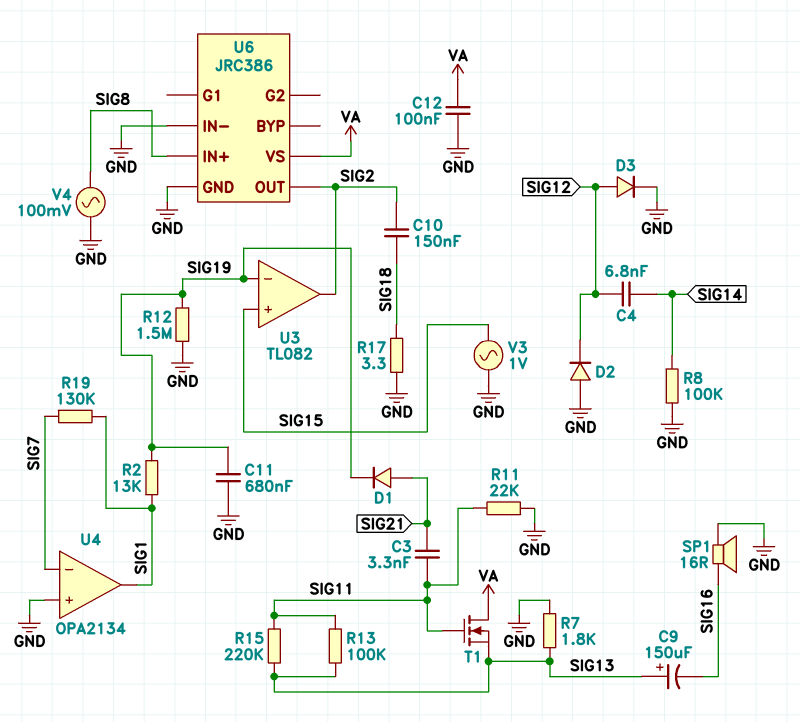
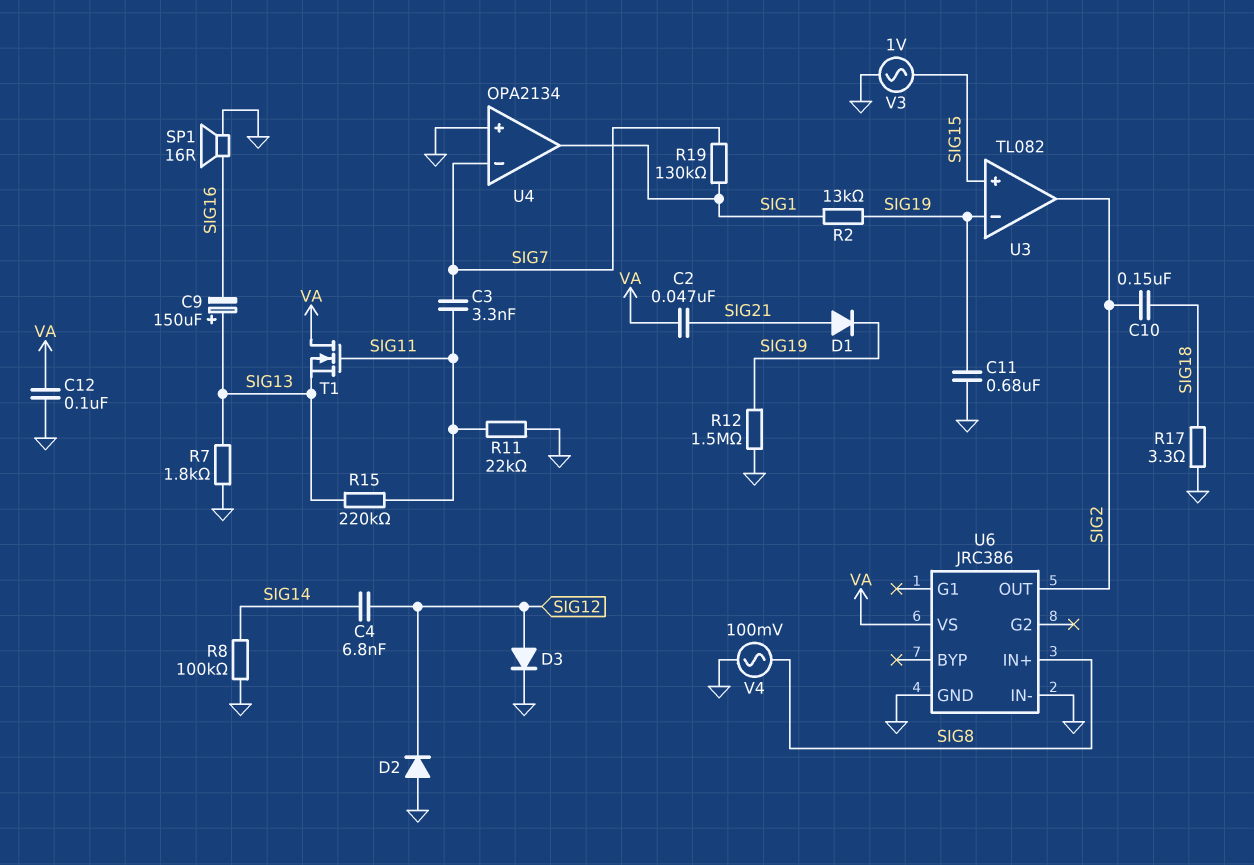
C2: none -> 47nF (SIG21, VA)
C3: 3.3nF (SIG11, SIG21) -> 3.3nF (SIG7, SIG11)
R13: 100k (SIG11, SIG13) -> none

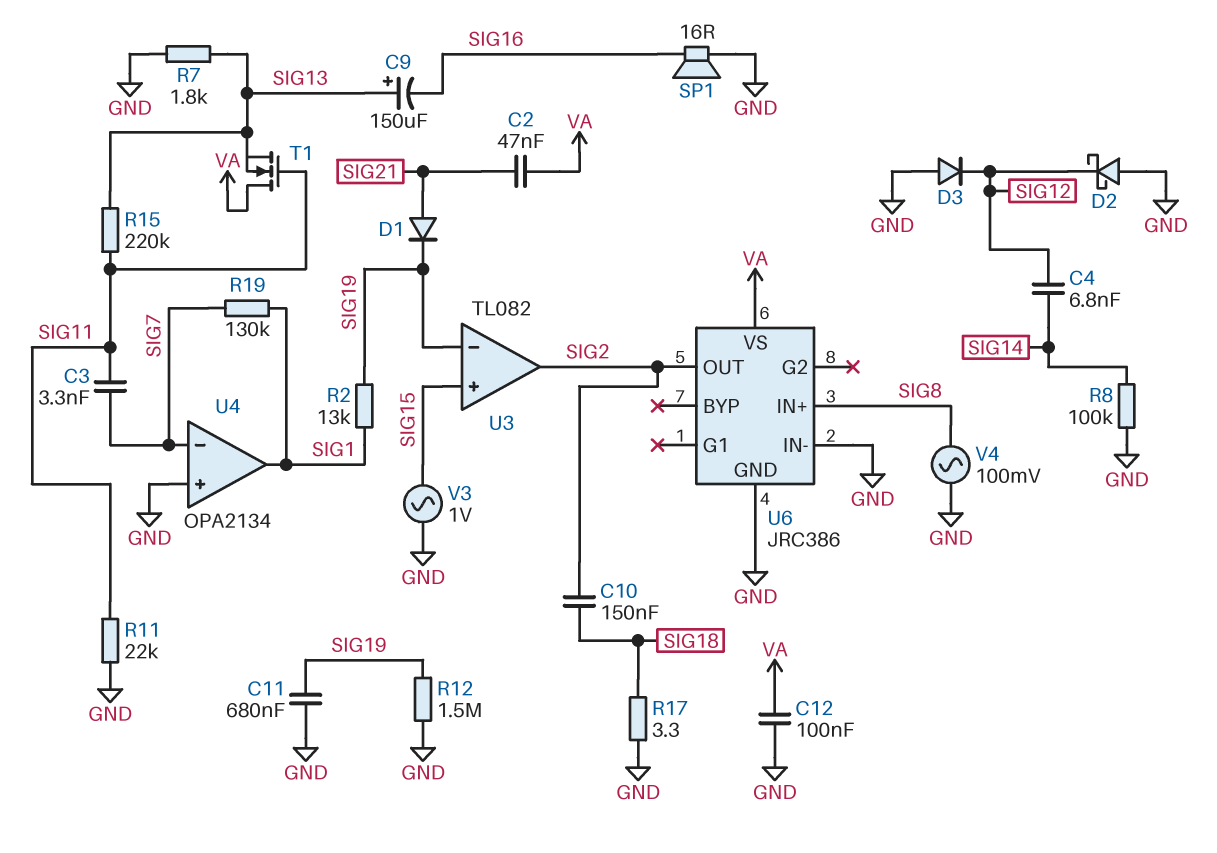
D2: diode (A GND, K SIG12) -> schottky (A GND, K SIG12)
D3: diode (A SIG12, K GND) -> diode (A GND, K SIG12)

